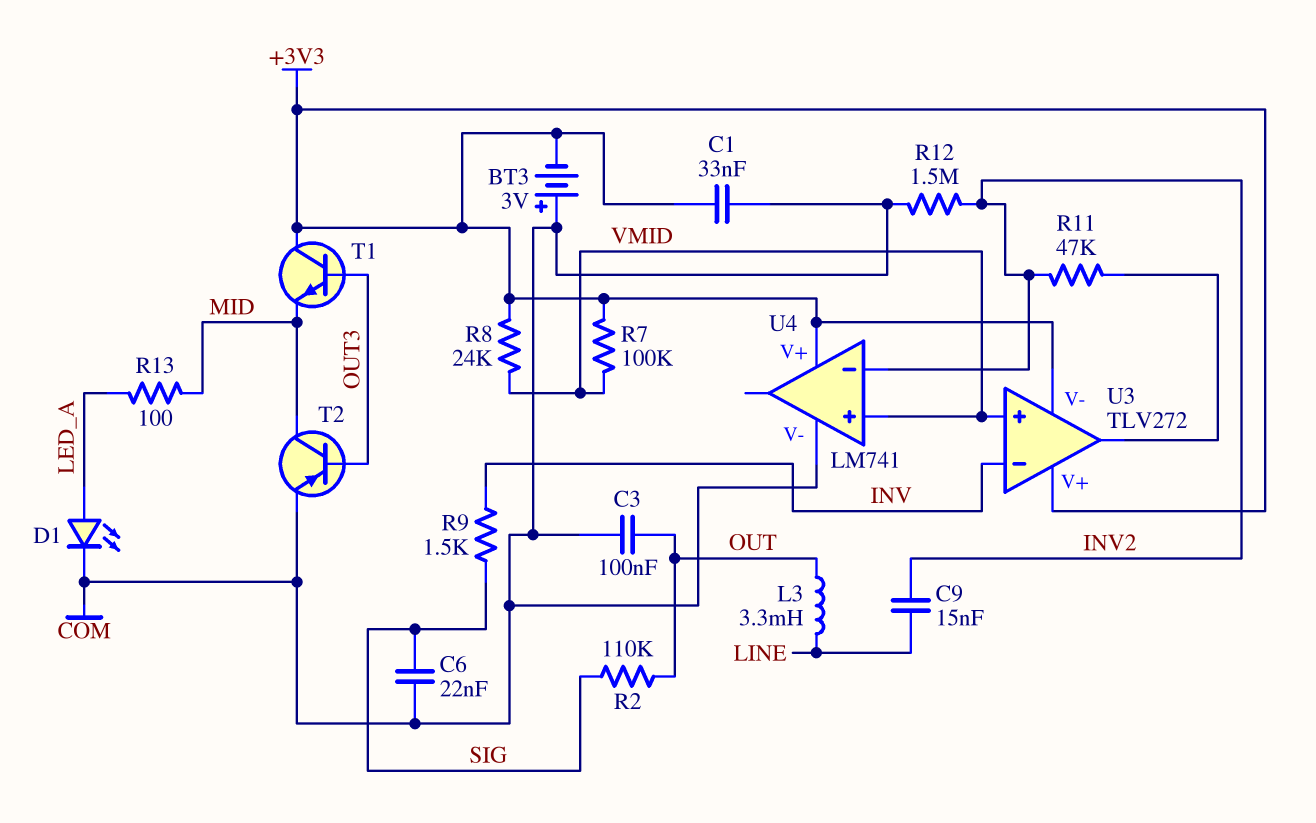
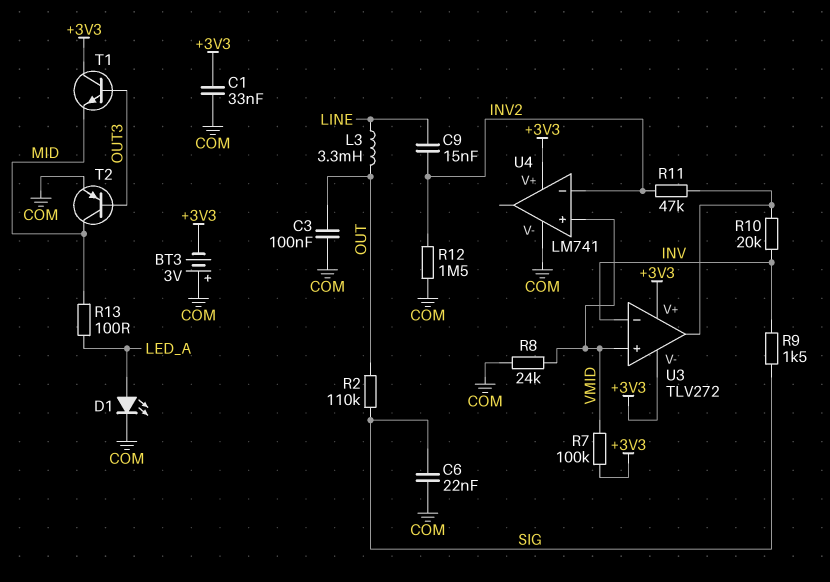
R8: 24k (+3V3, VMID) -> 24k (COM, VMID)
R10: none -> 20k (INV, U3/out)

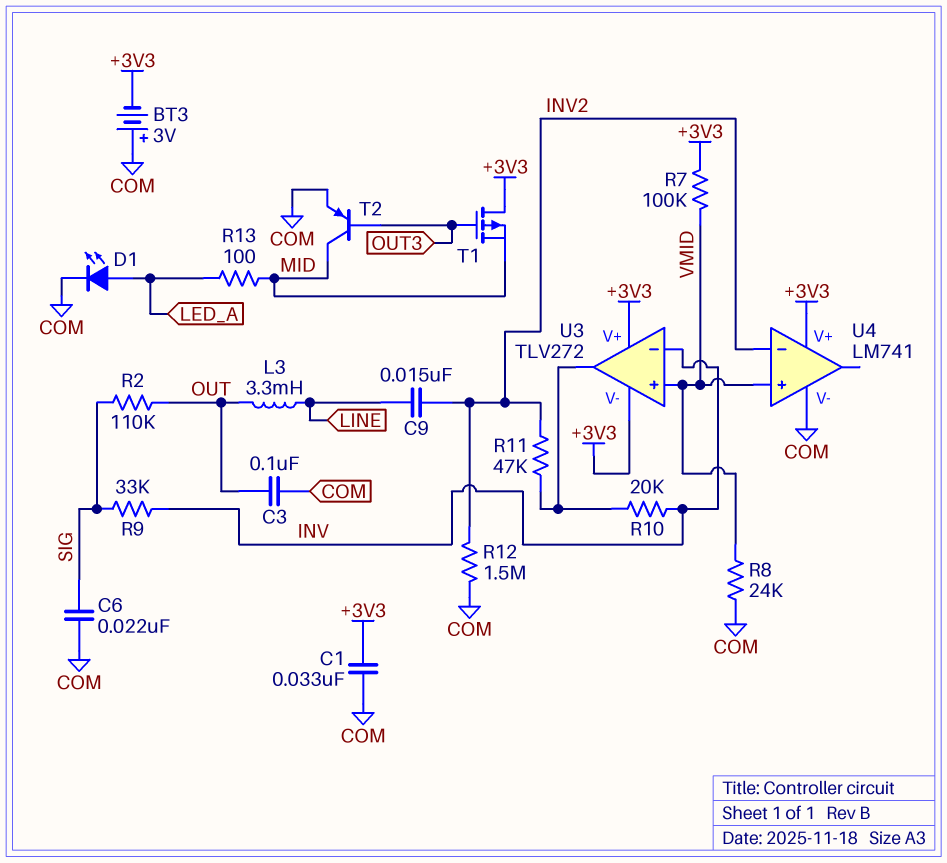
R9: 1.5k (INV, SIG) -> 33k (INV, SIG)
T1: NPN (B OUT3, C +3V3, E MID) -> PMOS (G OUT3, D +3V3, S MID)

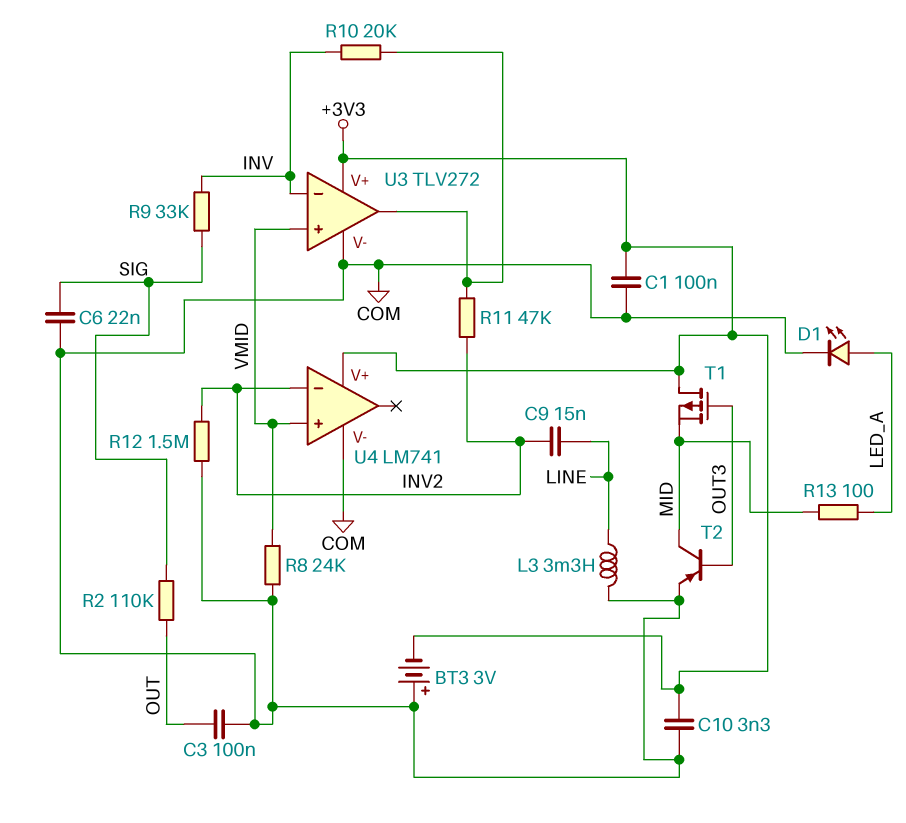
C1: 33nF (+3V3, COM) -> 100nF (+3V3, COM)
C10: none -> 3.3nF (+3V3, COM)
L3: 3.3mH (LINE, OUT) -> 3.3mH (COM, LINE)
R7: 100k (+3V3, VMID) -> none
U3 pin V-: +3V3 -> COM

